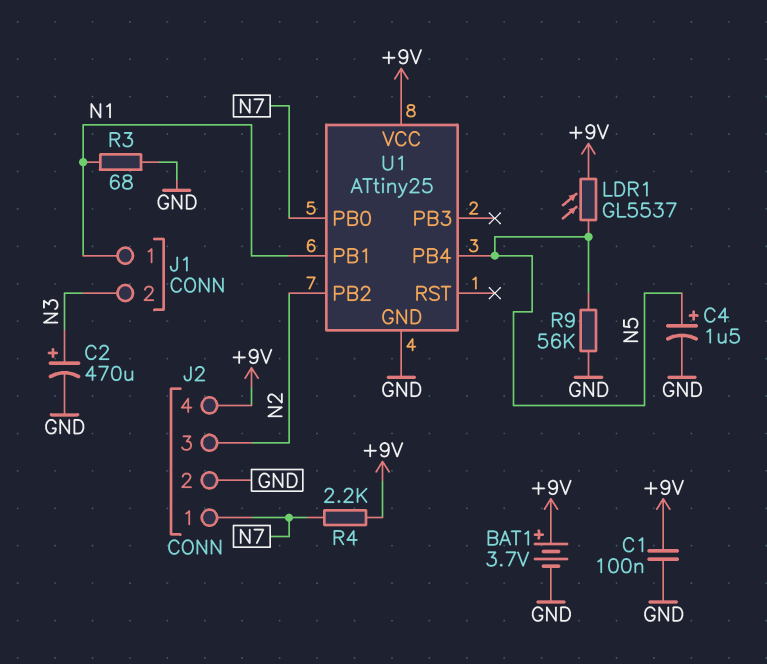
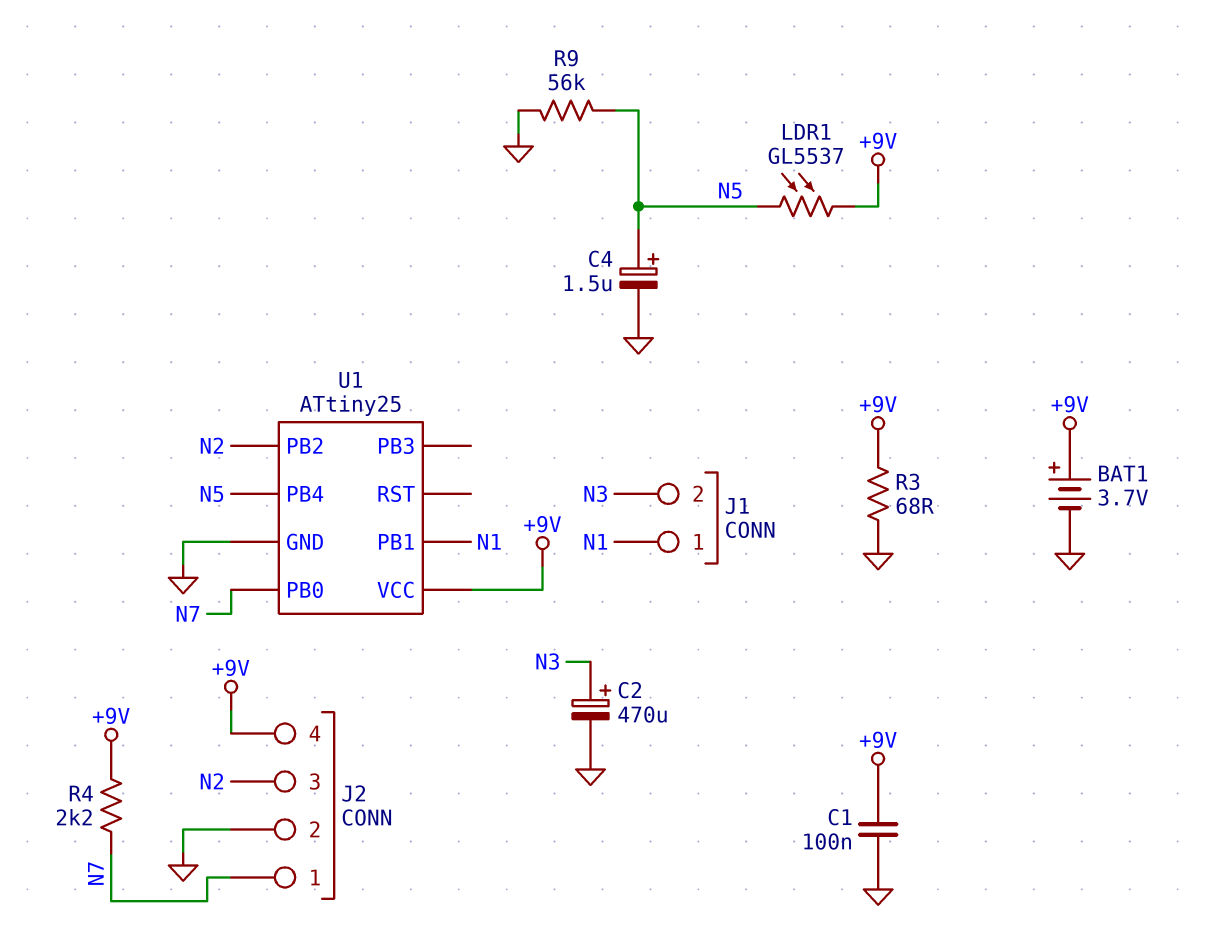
R3: 68 (GND, N1) -> 68 (+9V, GND)

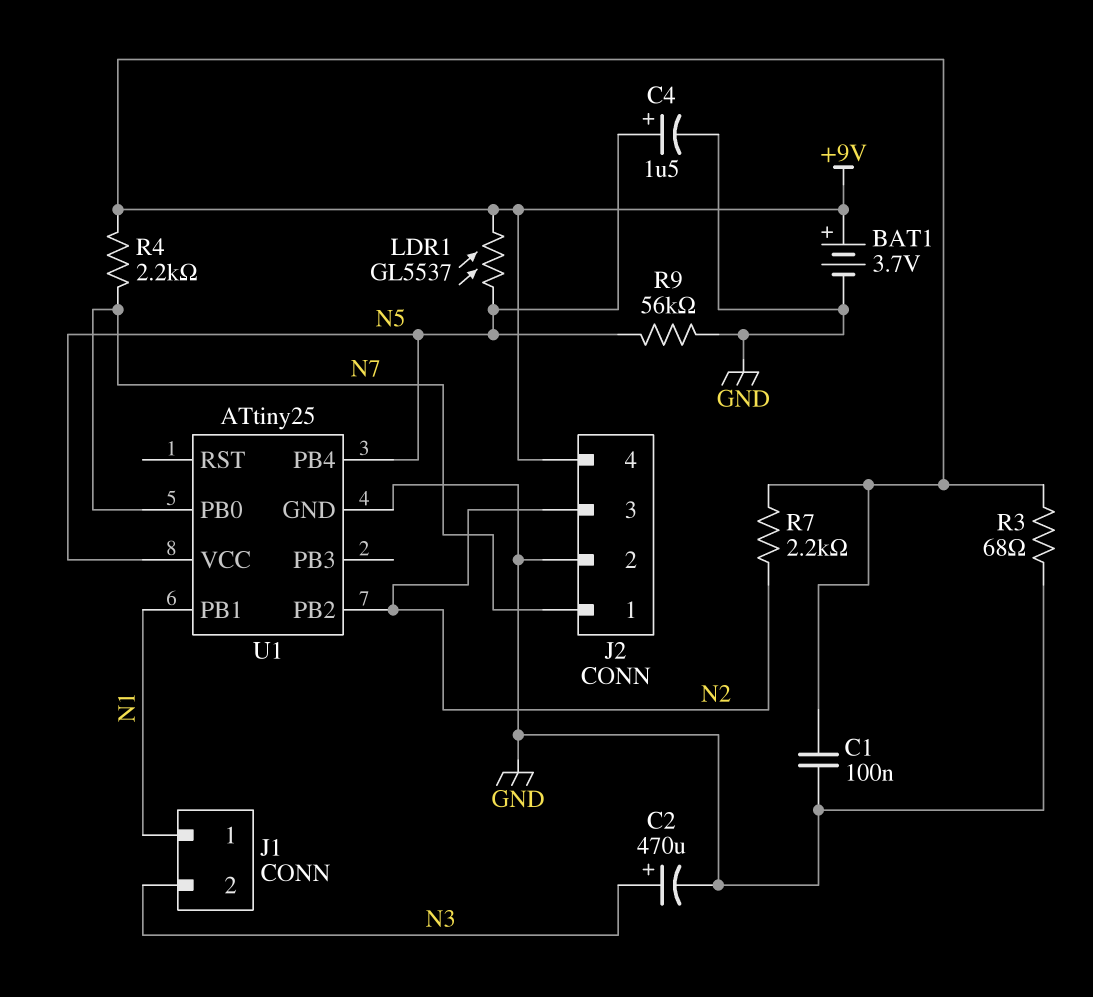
R7: none -> 2.2k (+9V, N2)
U1 pin VCC: +9V -> N5

